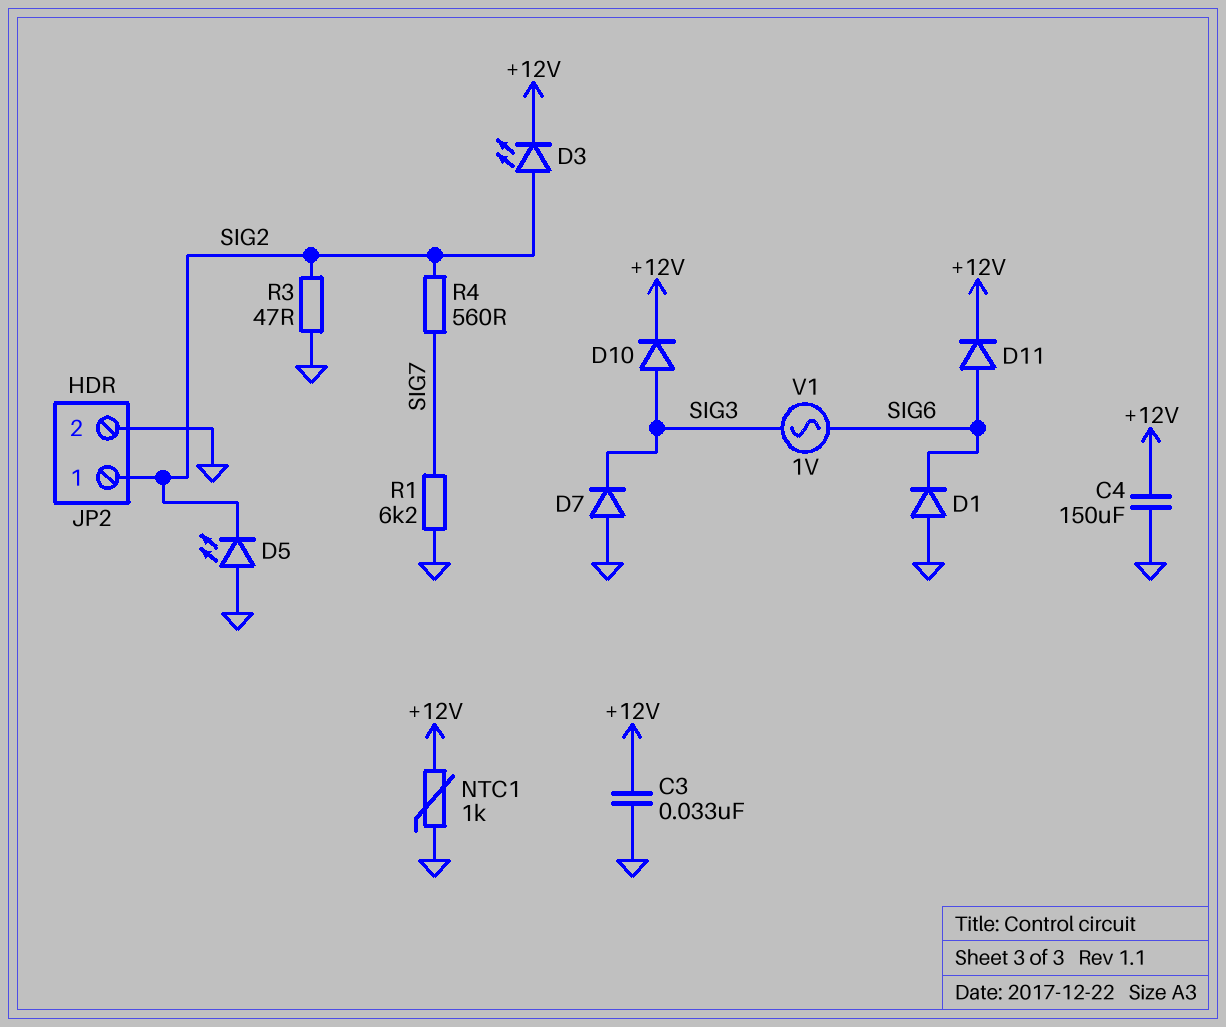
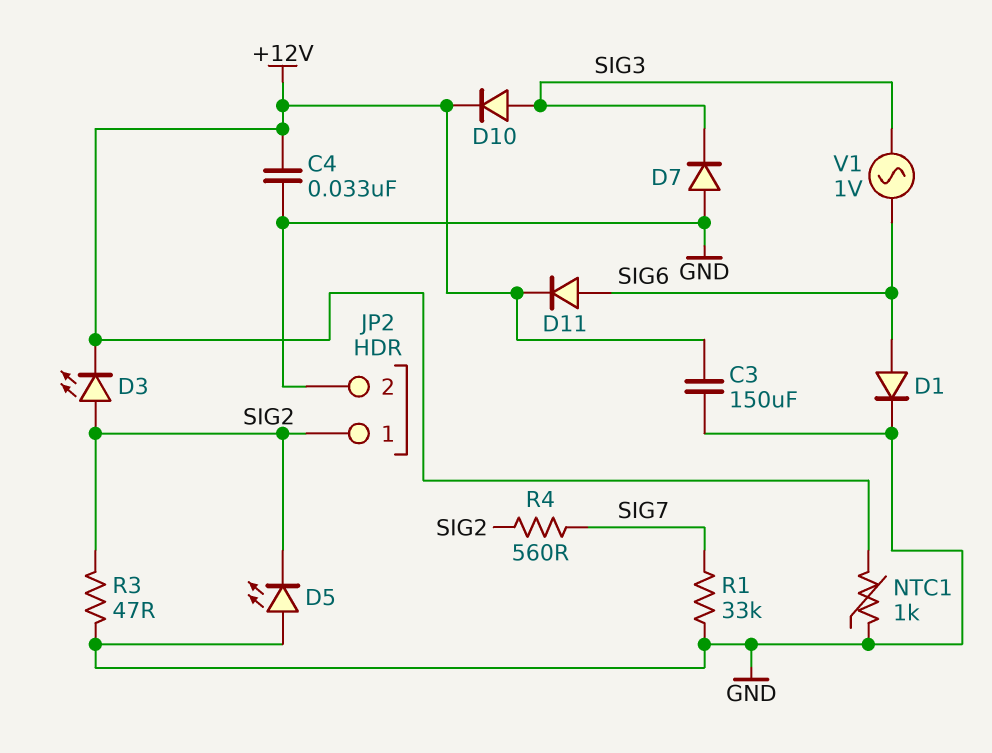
C3: 33nF (+12V, GND) -> 150uF (+12V, GND)
C4: 150uF (+12V, GND) -> 33nF (+12V, GND)
D1: diode (A GND, K SIG6) -> diode (A SIG6, K GND)
R1: 6.2k (GND, SIG7) -> 33k (GND, SIG7)

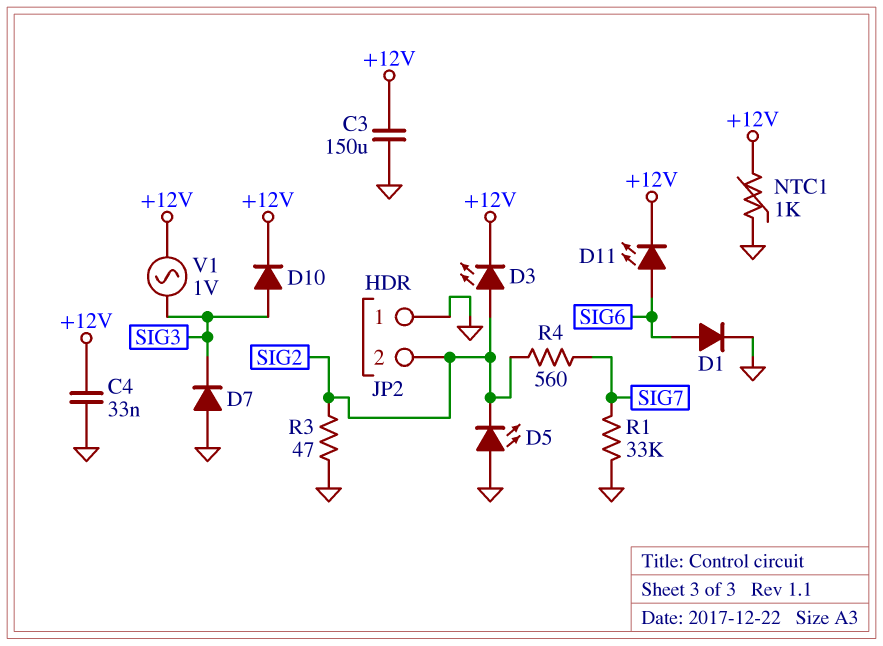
D11: diode (A SIG6, K +12V) -> LED (A SIG6, K +12V)
JP2 pin 1: SIG2 -> GND
JP2 pin 2: GND -> SIG2
V1: AC 1V (SIG3, SIG6) -> AC 1V (+12V, SIG3)

